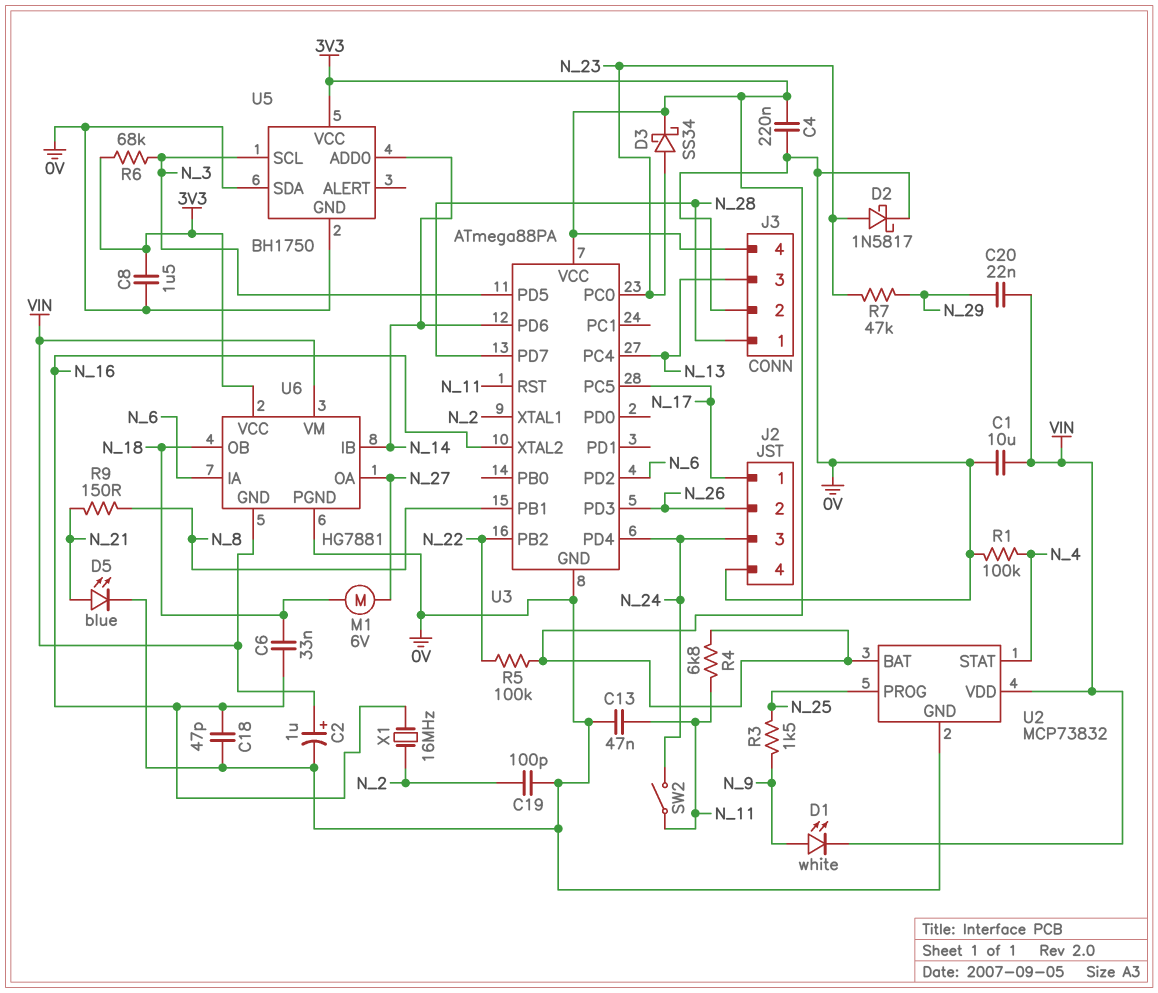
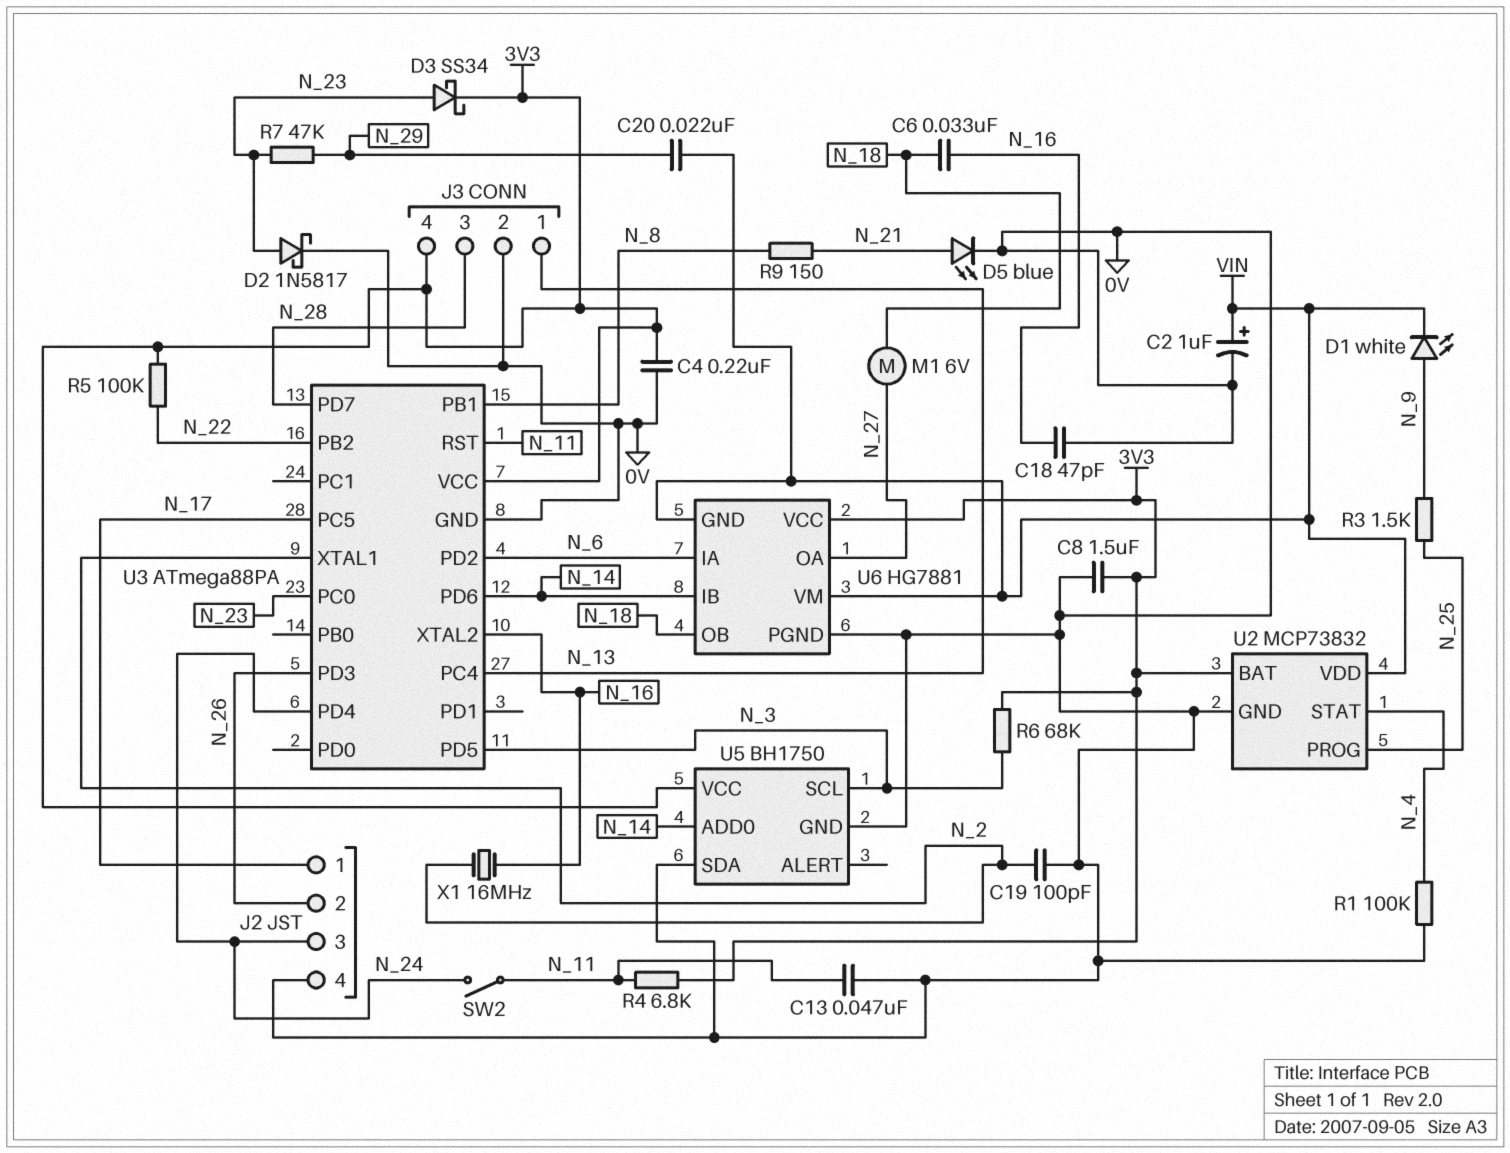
C1: 10uF (0V, VIN) -> none
J3 pin 1: N_28 -> N_13
J3 pin 3: N_13 -> N_28

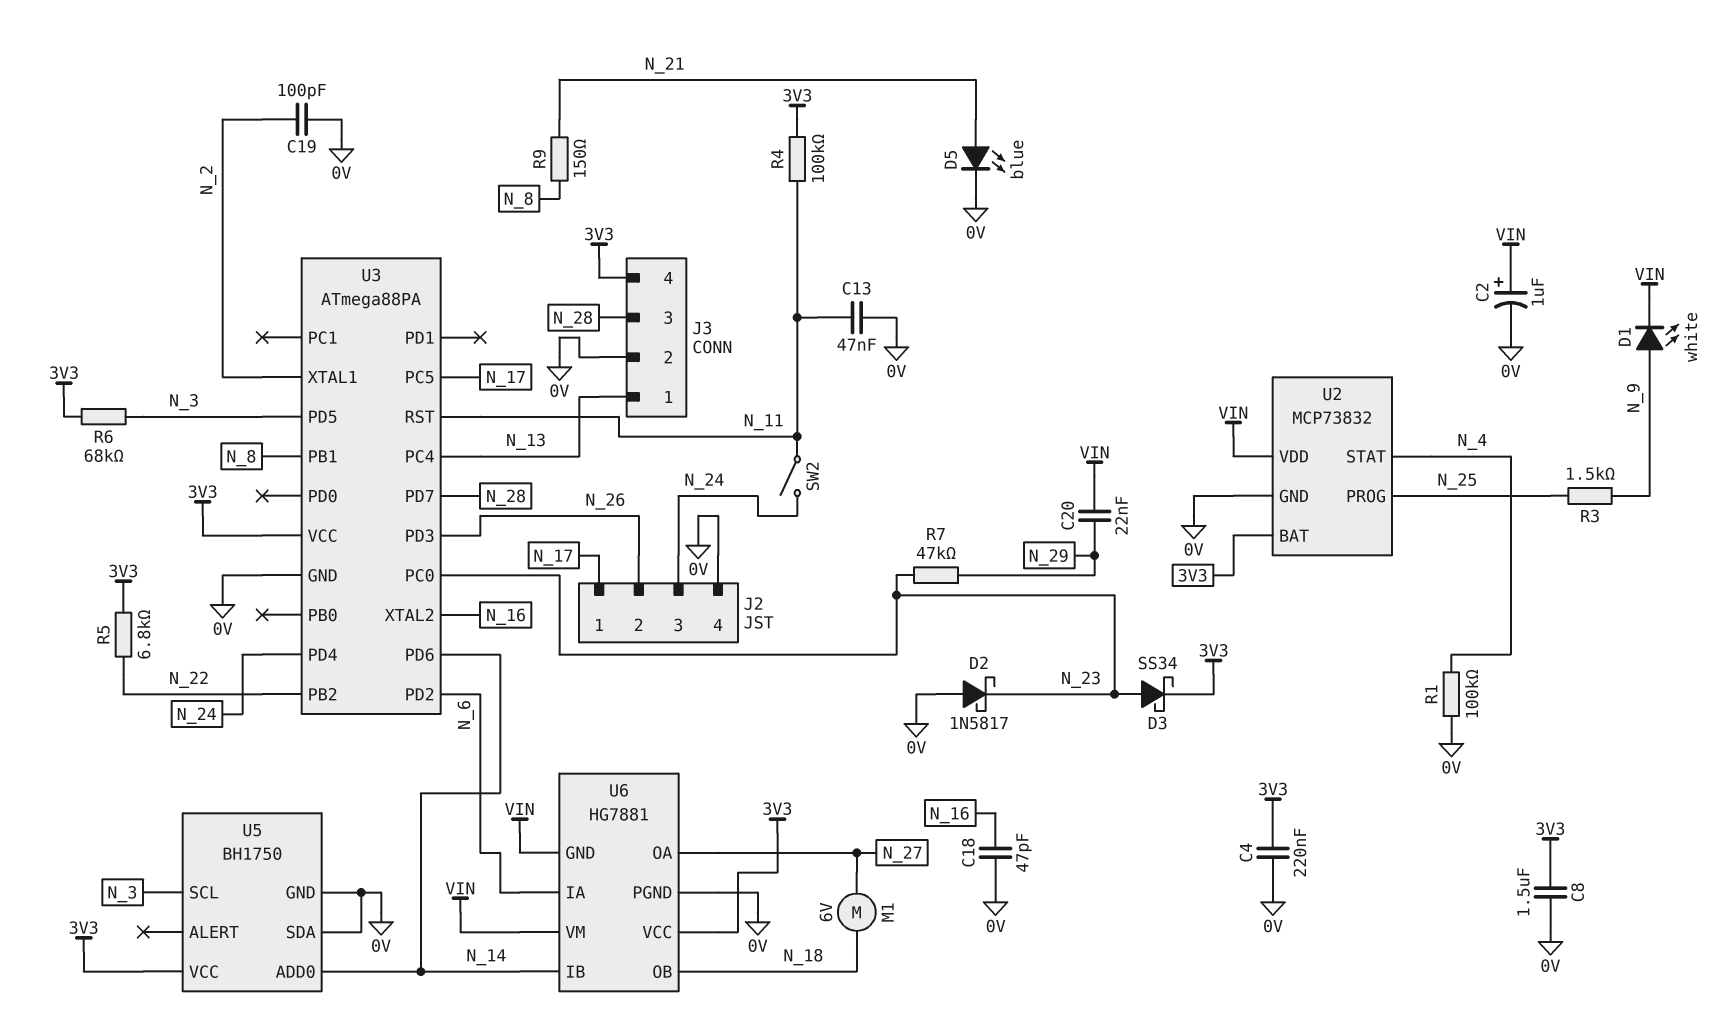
C6: 33nF (N_16, N_18) -> none
D2: schottky 1N5817 (A N_23, K 0V) -> schottky 1N5817 (A 0V, K N_23)
R4: 6.8k (3V3, N_11) -> 100k (3V3, N_11)
R5: 100k (3V3, N_22) -> 6.8k (3V3, N_22)
X1: 16MHz (N_2, N_16) -> none

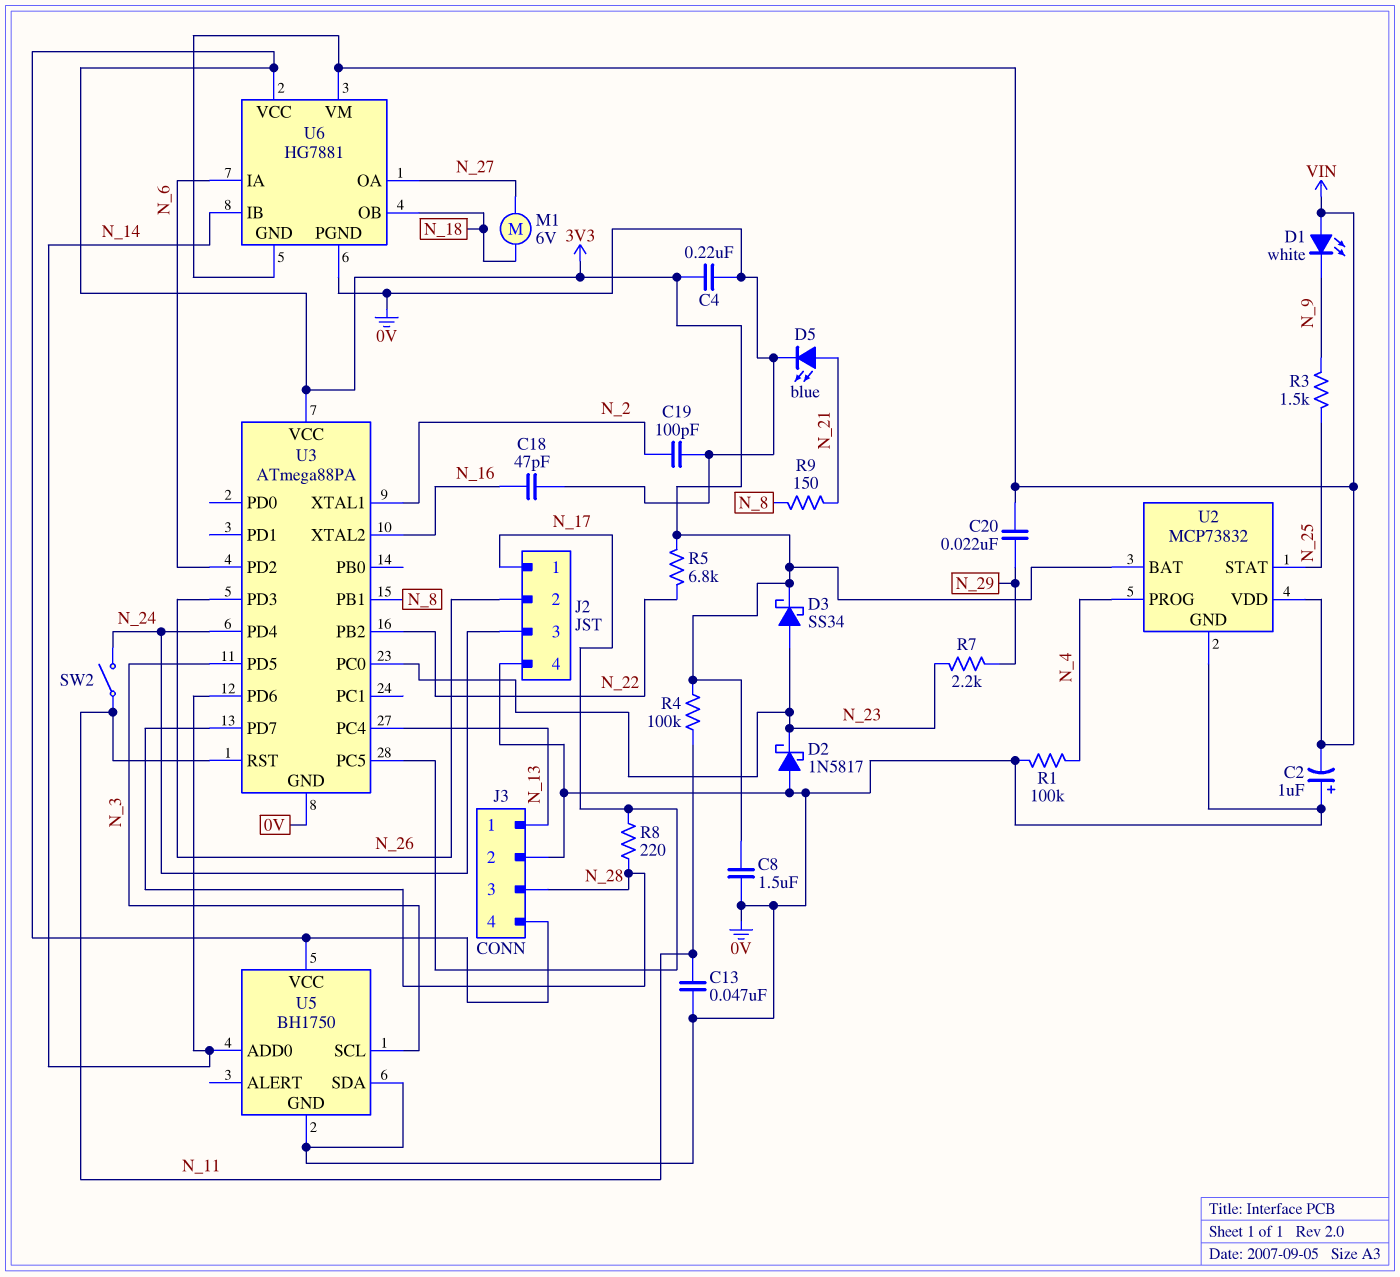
C2: 1uF (plus VIN, minus 0V) -> 1uF (plus 0V, minus VIN)
D1: LED white (A N_9, K VIN) -> LED white (A VIN, K N_9)
R6: 68k (3V3, N_3) -> none
R7: 47k (N_23, N_29) -> 2.2k (N_23, N_29)
R8: none -> 220 (N_17, N_28)
U2 pin PROG: N_25 -> N_4
U2 pin STAT: N_4 -> N_25

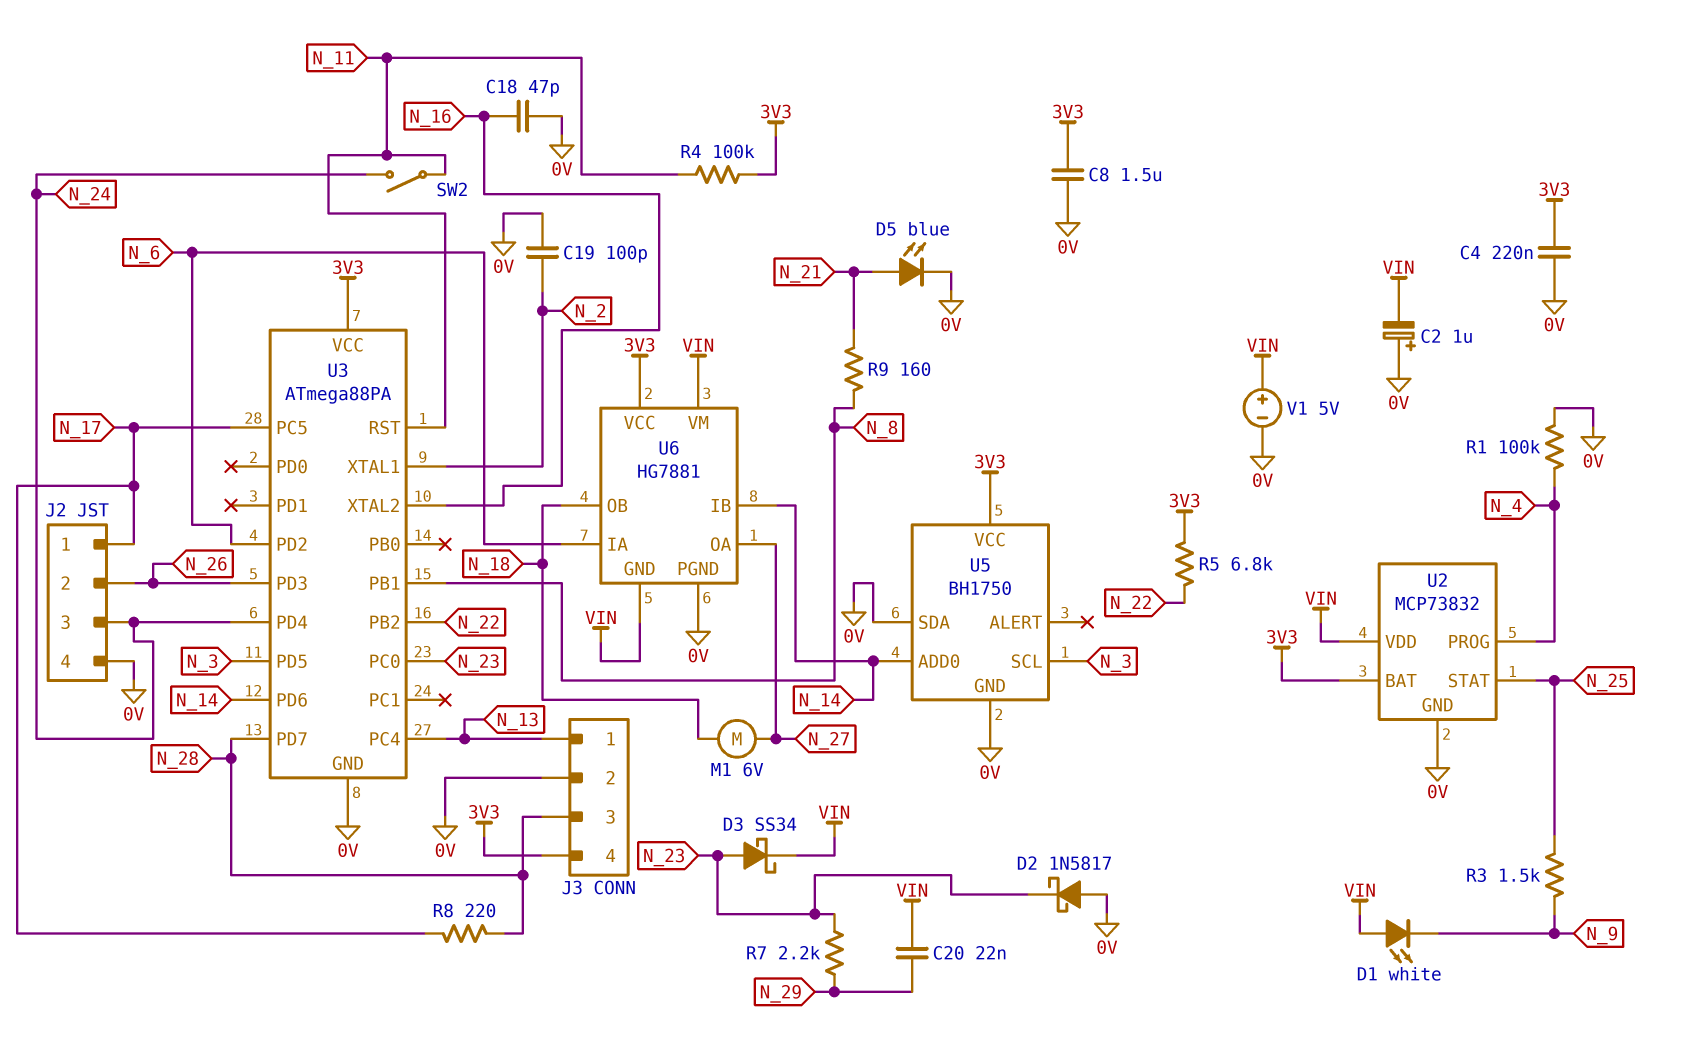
C13: 47nF (0V, N_11) -> none
D3: schottky SS34 (A N_23, K 3V3) -> schottky SS34 (A N_23, K VIN)
R9: 150 (N_8, N_21) -> 160 (N_8, N_21)
V1: none -> 5V (plus VIN, minus 0V)

